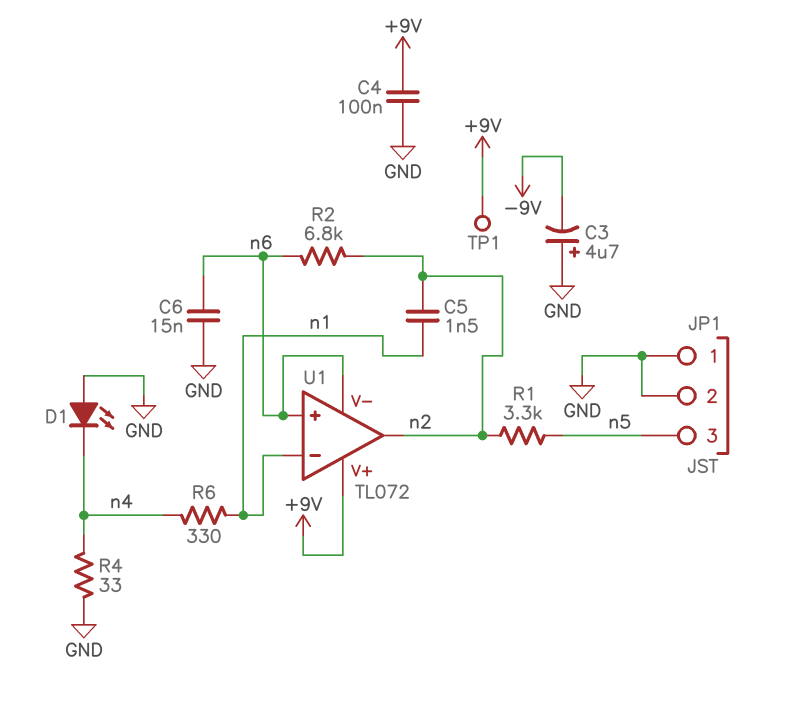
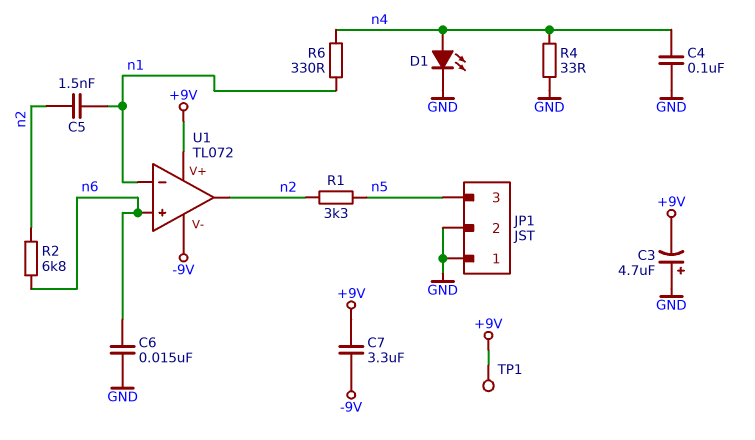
C3: 4.7uF (plus GND, minus -9V) -> 4.7uF (plus GND, minus +9V)
C4: 100nF (+9V, GND) -> 100nF (GND, n4)
C7: none -> 3.3uF (+9V, -9V)
D1: LED (A GND, K n4) -> LED (A n4, K GND)
U1 pin V-: n6 -> -9V

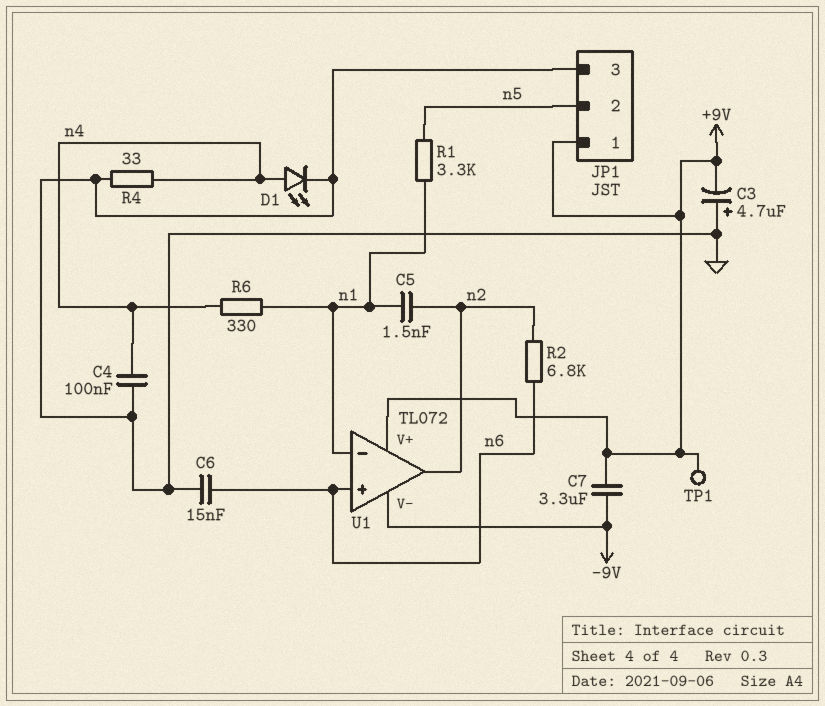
JP1 pin 1: GND -> +9V
JP1 pin 2: GND -> n5
JP1 pin 3: n5 -> GND
R1: 3.3k (n2, n5) -> 3.3k (n1, n5)

